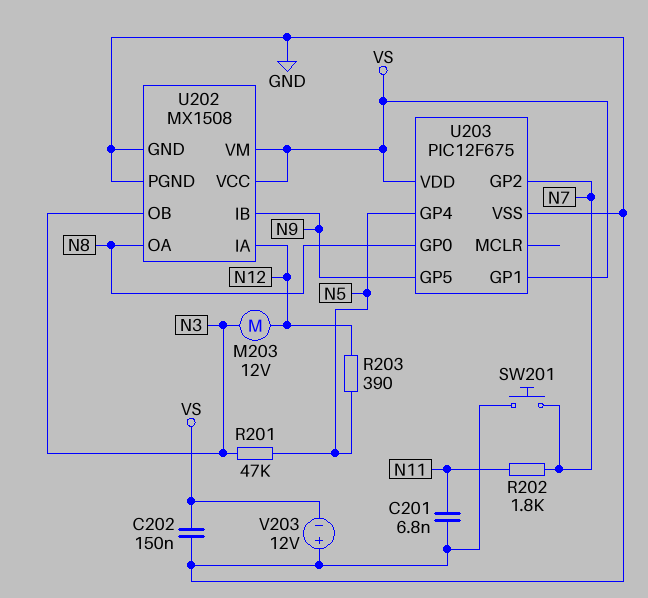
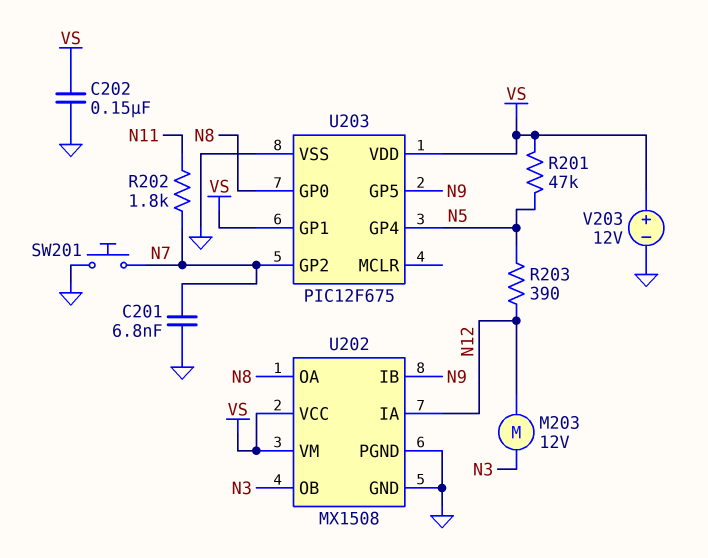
C201: 6.8nF (GND, N11) -> 6.8nF (GND, N7)
R201: 47k (N3, N5) -> 47k (N5, VS)
V203: 12V (plus GND, minus VS) -> 12V (plus VS, minus GND)

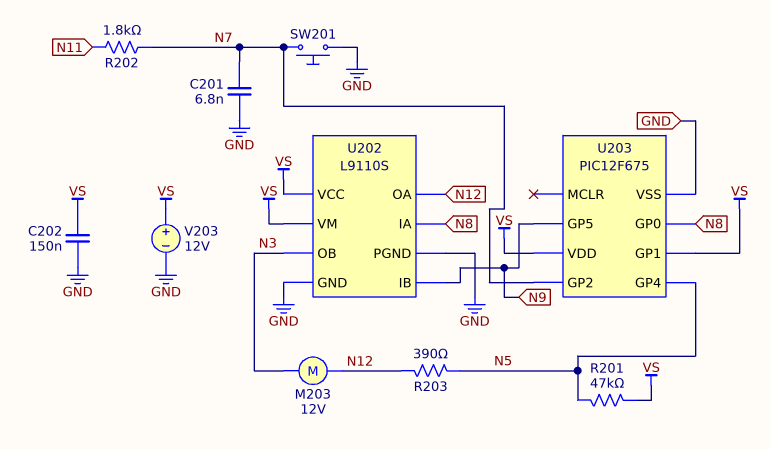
U202: MX1508 -> L9110S
U202 pin IA: N12 -> N8
U202 pin OA: N8 -> N12

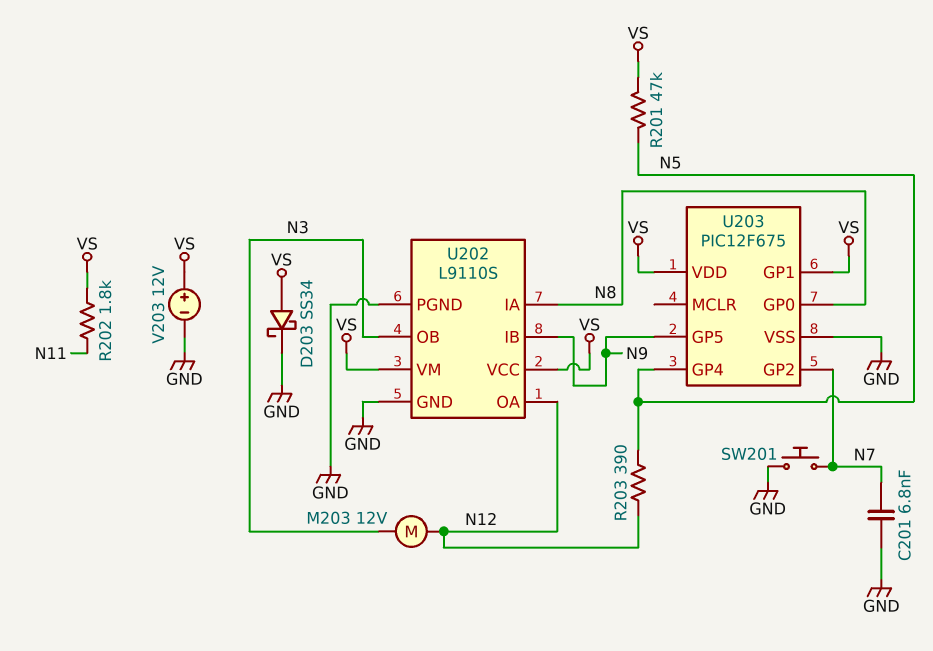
C202: 150nF (GND, VS) -> none
D203: none -> schottky SS34 (A VS, K GND)
R202: 1.8k (N7, N11) -> 1.8k (N11, VS)

